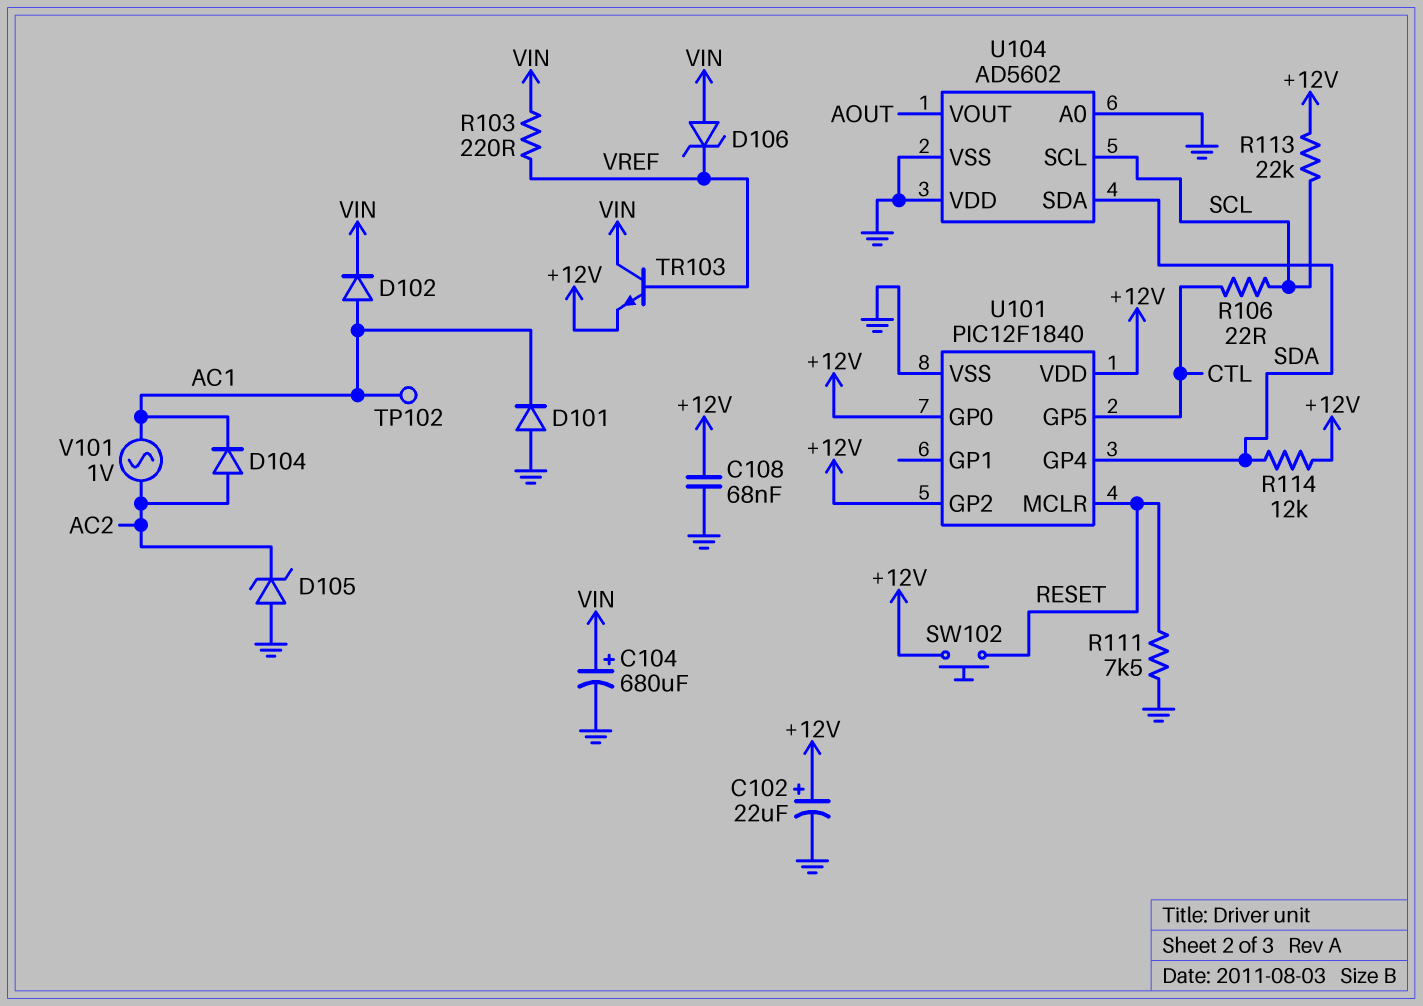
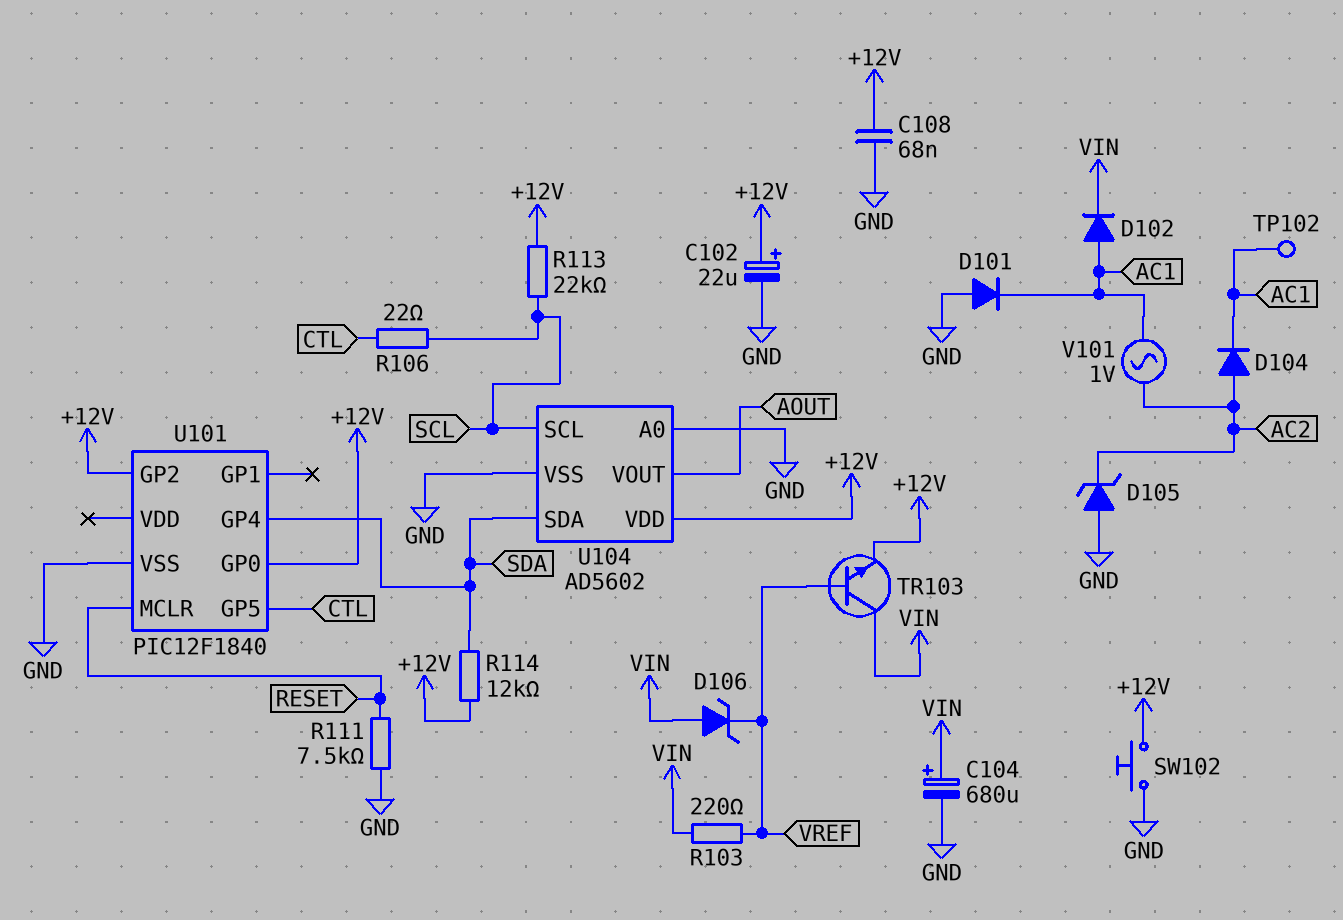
SW102: button (+12V, RESET) -> button (+12V, GND)
U101 pin VDD: +12V -> none
U104 pin VDD: GND -> +12V

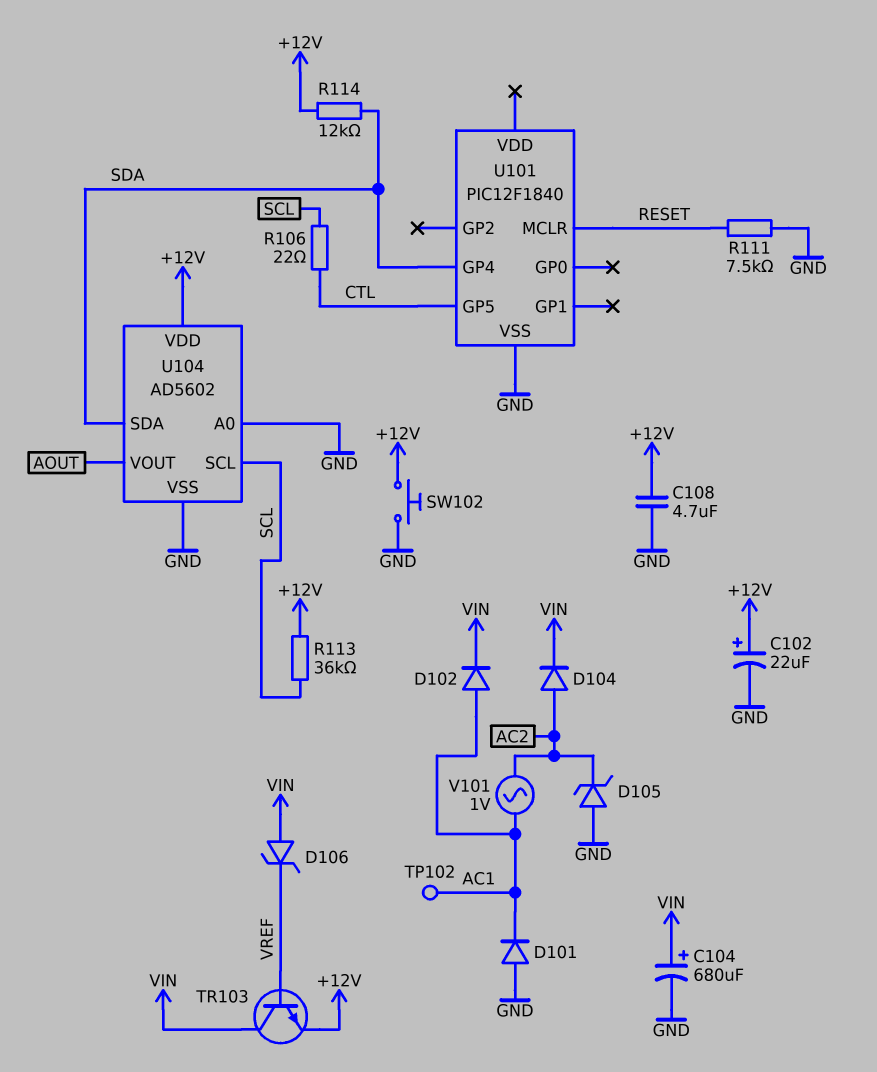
C108: 68nF (+12V, GND) -> 4.7uF (+12V, GND)
D104: diode (A AC2, K AC1) -> diode (A AC2, K VIN)
R103: 220 (VIN, VREF) -> none
R113: 22k (+12V, SCL) -> 36k (+12V, SCL)
U101 pin GP0: +12V -> none
U101 pin GP2: +12V -> none

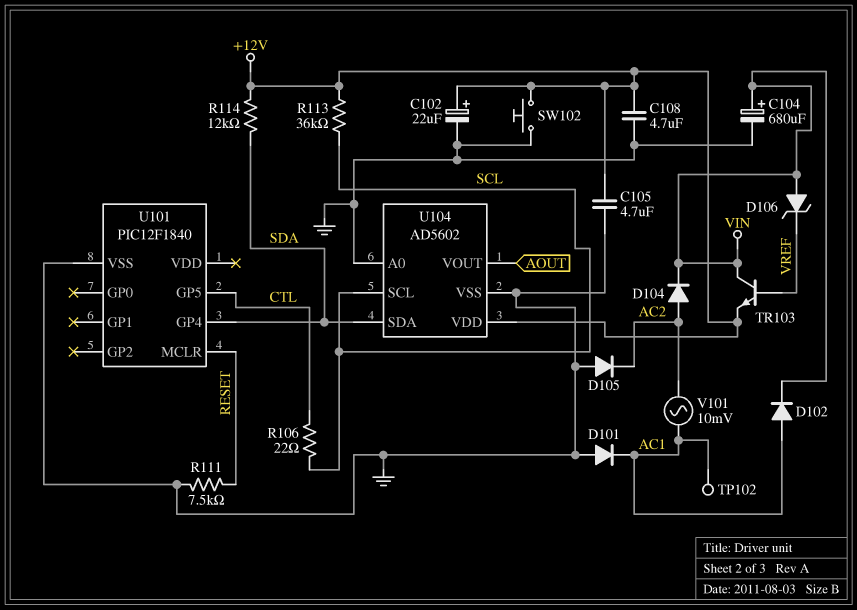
C105: none -> 4.7uF (+12V, GND)
D105: zener (A GND, K AC2) -> diode (A GND, K AC2)
V101: AC 1V (AC1, AC2) -> AC 10mV (AC1, AC2)

